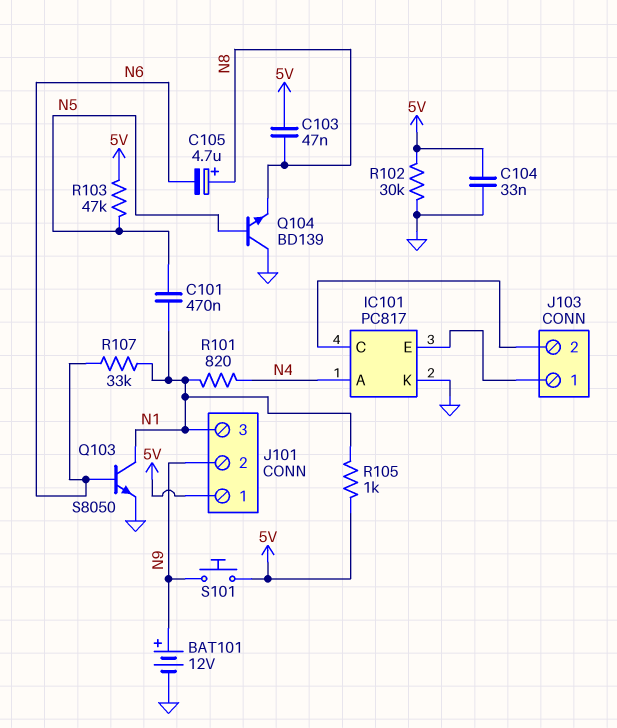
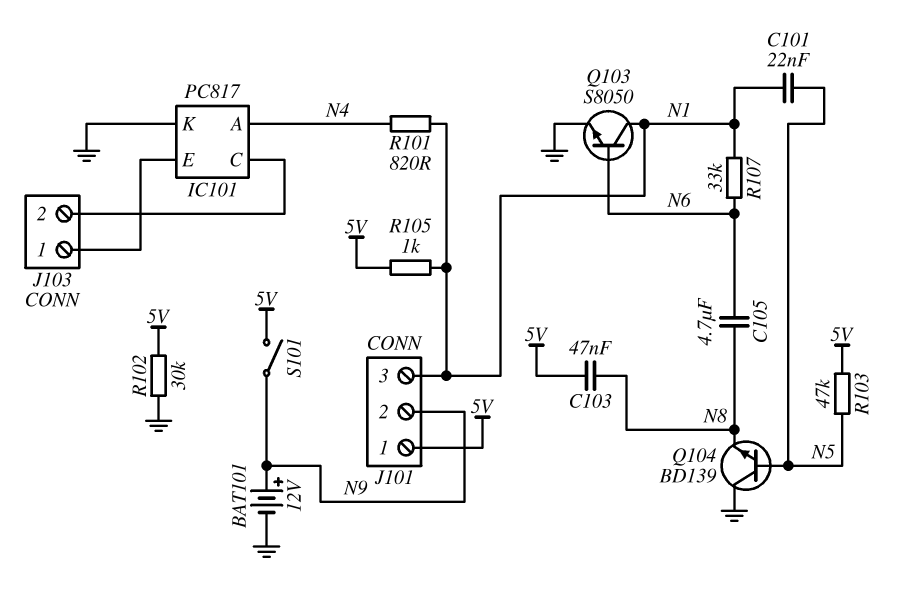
C101: 470nF (N1, N5) -> 22nF (N1, N5)
C104: 33nF (5V, GND) -> none
C105: 4.7uF (plus N8, minus N6) -> 4.7uF (N6, N8)
S101: button (5V, N9) -> switch (5V, N9)

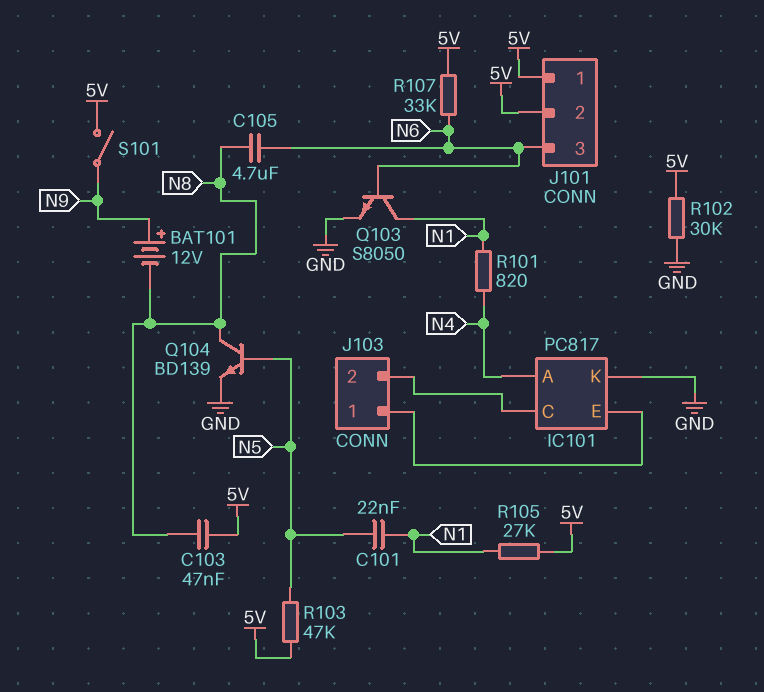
BAT101: 12V (plus N9, minus GND) -> 12V (plus N9, minus N8)
J101 pin 2: N9 -> 5V
J101 pin 3: N1 -> N6
Q104: NPN BD139 (B N5, C GND, E N8) -> NPN BD139 (B N5, C N8, E GND)
R105: 1k (5V, N1) -> 27k (5V, N1)
R107: 33k (N1, N6) -> 33k (5V, N6)

